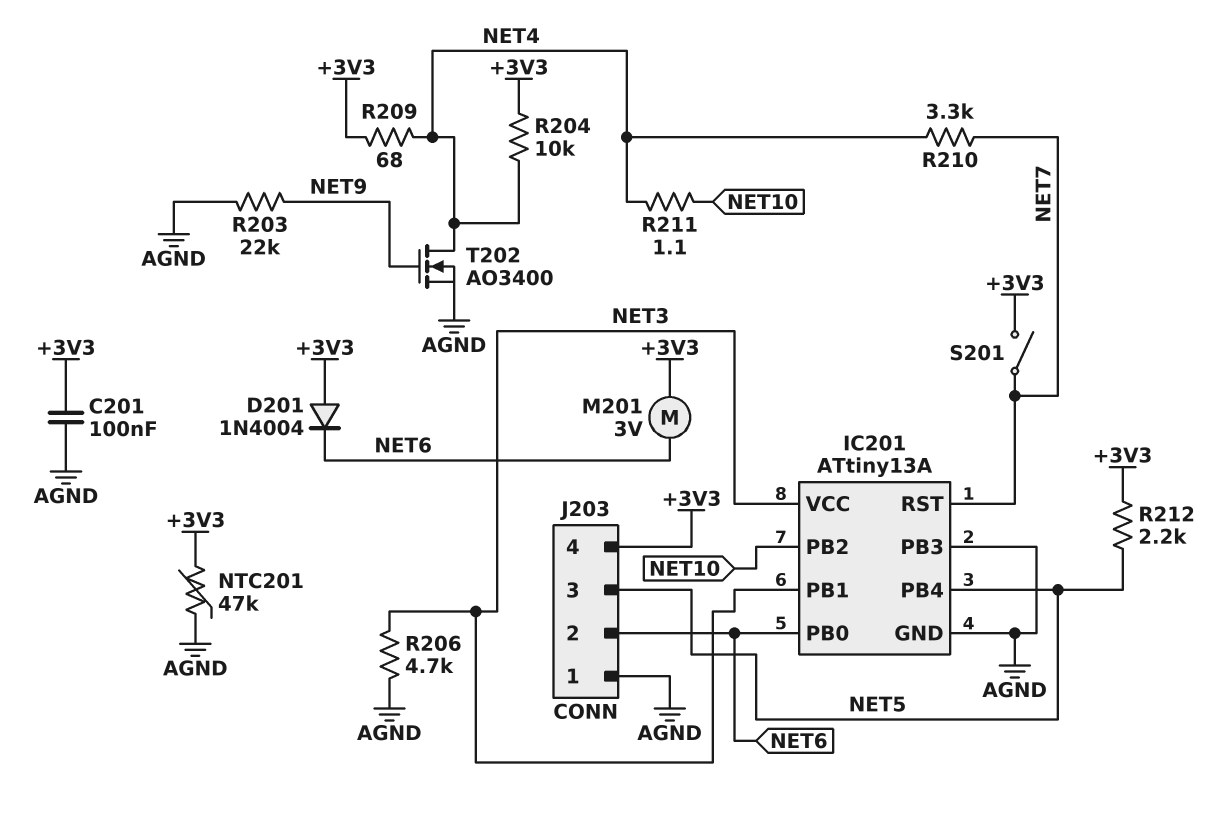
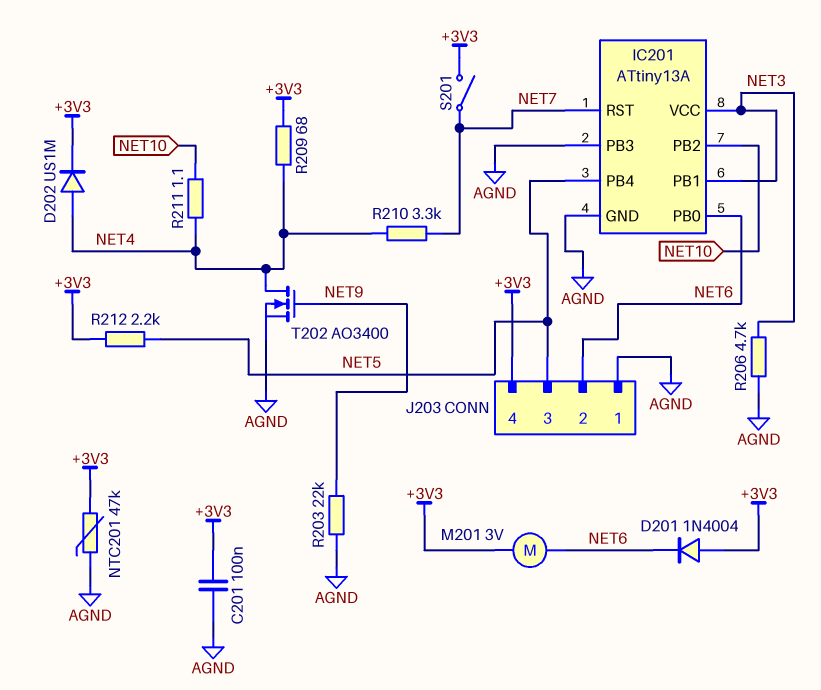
D202: none -> diode US1M (A NET4, K +3V3)
R204: 10k (+3V3, NET4) -> none

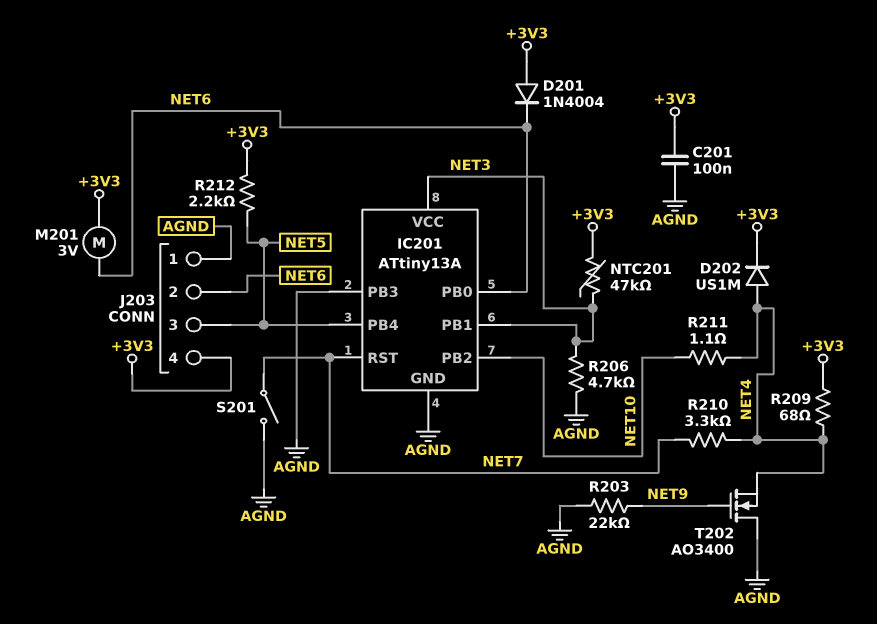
NTC201: 47k (+3V3, AGND) -> 47k (+3V3, NET3)
S201: switch (+3V3, NET7) -> switch (AGND, NET7)
T202: NMOS AO3400 (G NET9, D NET4, S AGND) -> NMOS AO3400 (G NET9, D AGND, S NET4)

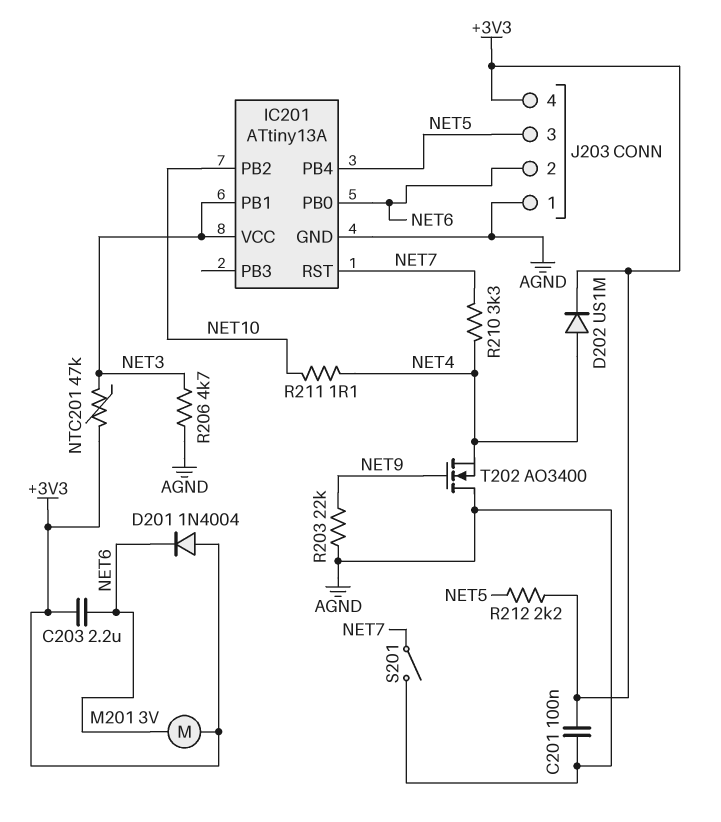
C203: none -> 2.2uF (+3V3, NET6)
IC201 pin PB3: AGND -> none
R209: 68 (+3V3, NET4) -> none

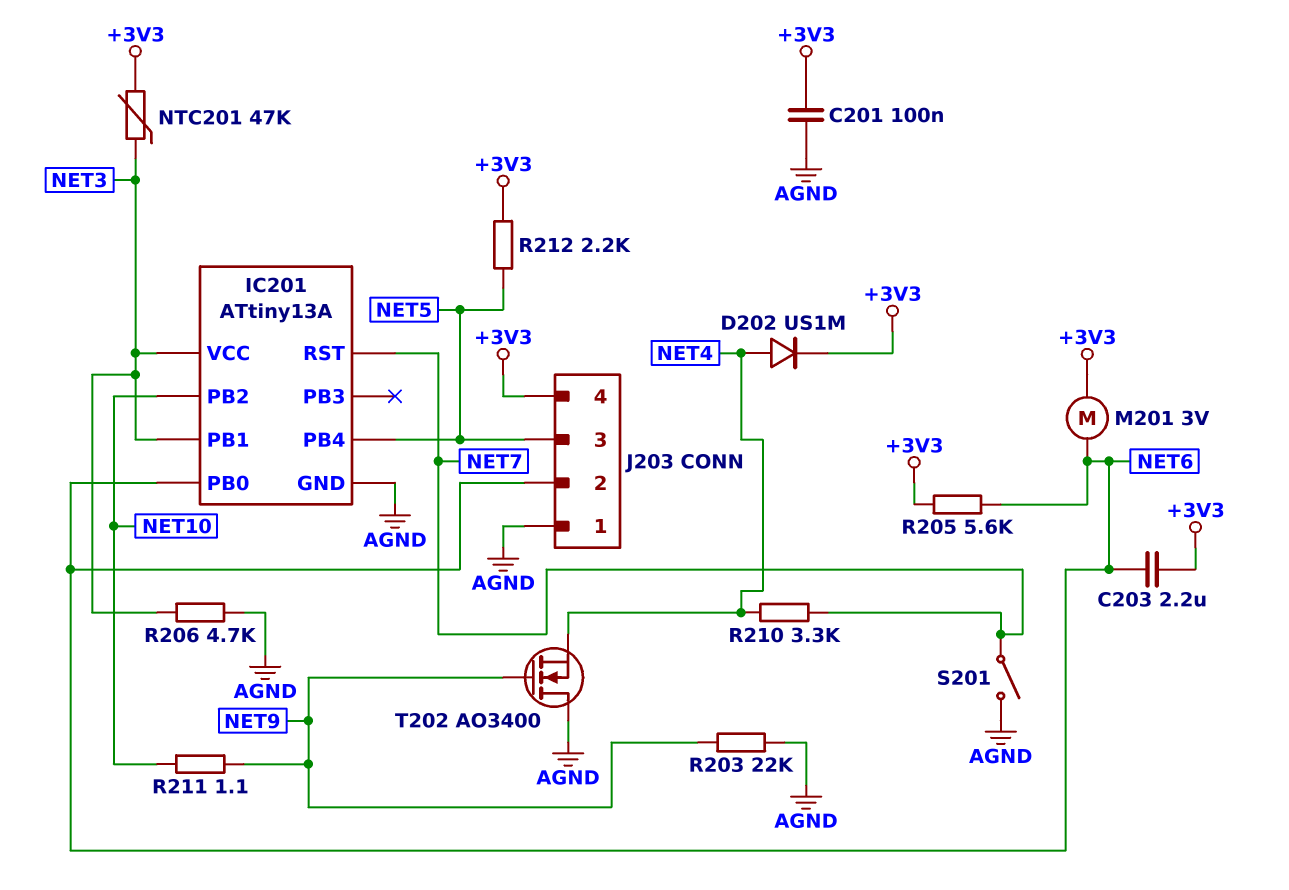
D201: diode 1N4004 (A +3V3, K NET6) -> none
R205: none -> 5.6k (+3V3, NET6)
R211: 1.1 (NET4, NET10) -> 1.1 (NET9, NET10)

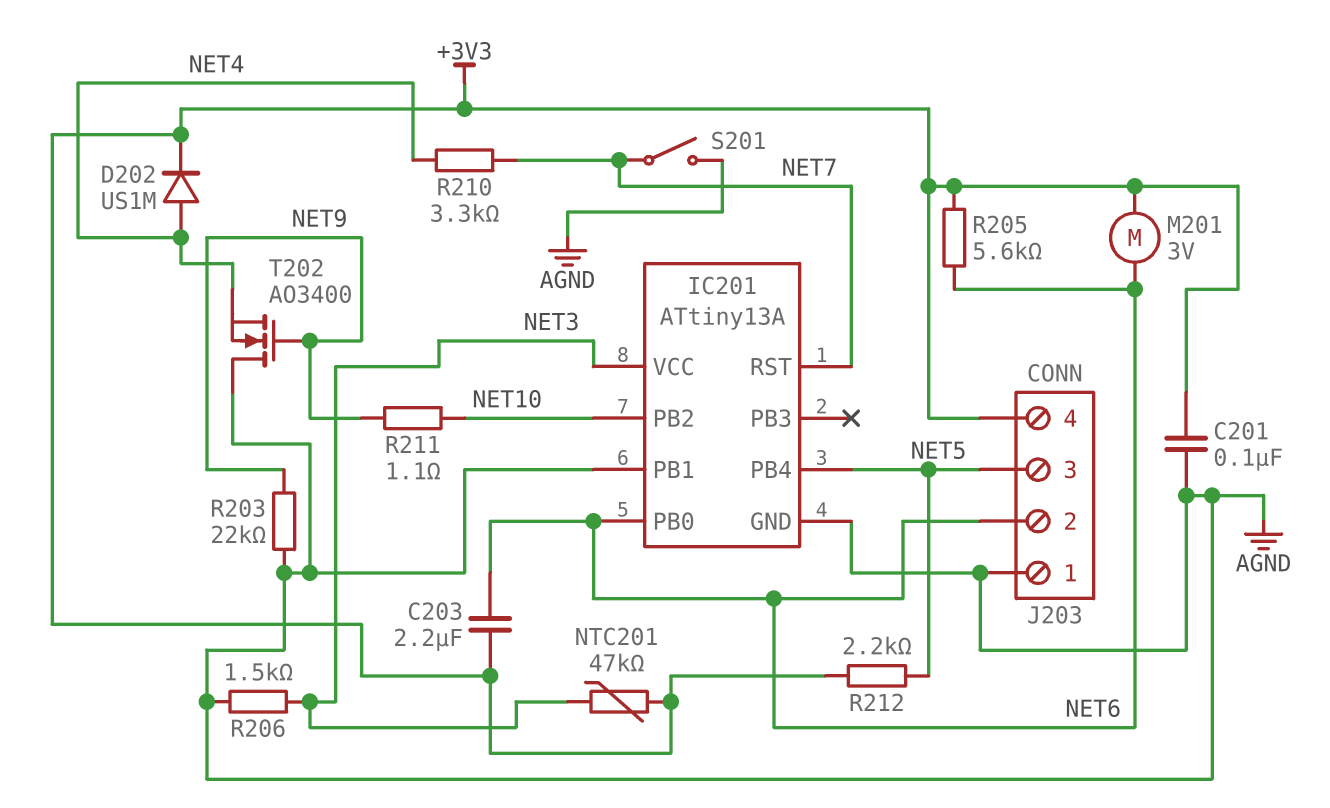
IC201 pin PB1: NET3 -> AGND
R206: 4.7k (AGND, NET3) -> 1.5k (AGND, NET3)

